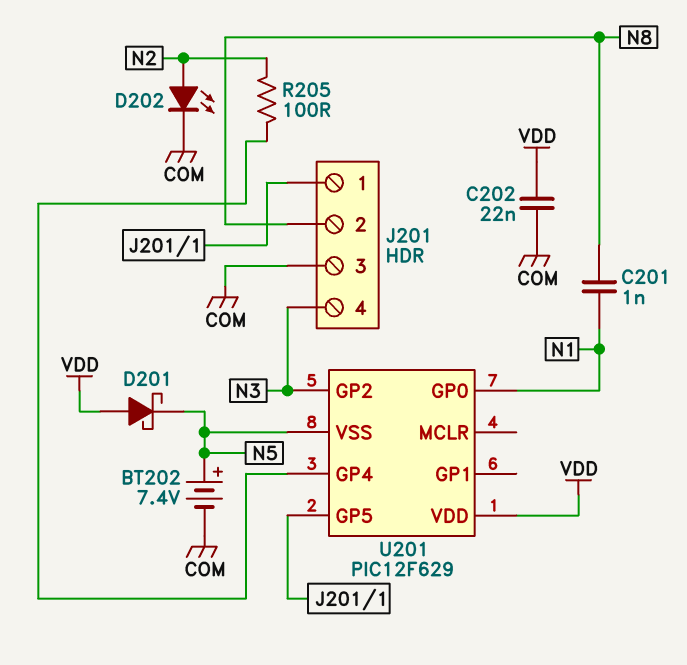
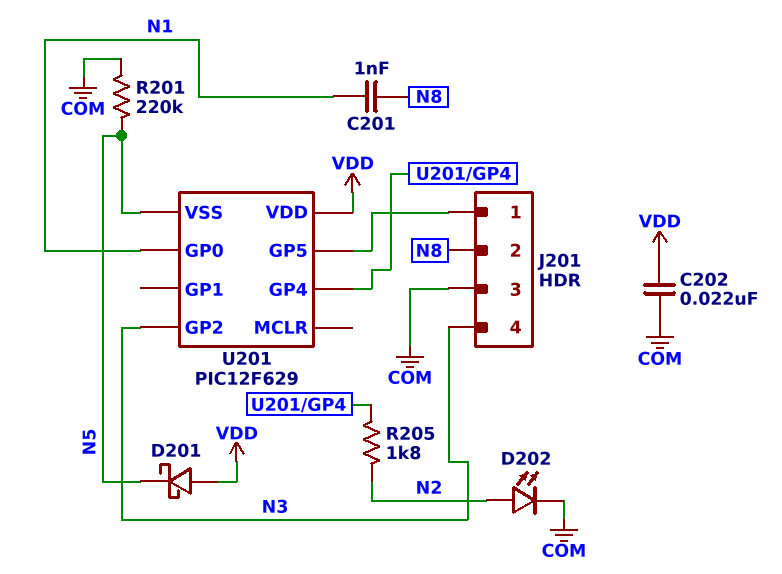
BT202: 7.4V (plus N5, minus COM) -> none
R201: none -> 220k (COM, N5)
R205: 100 (N2, U201/GP4) -> 1.8k (N2, U201/GP4)

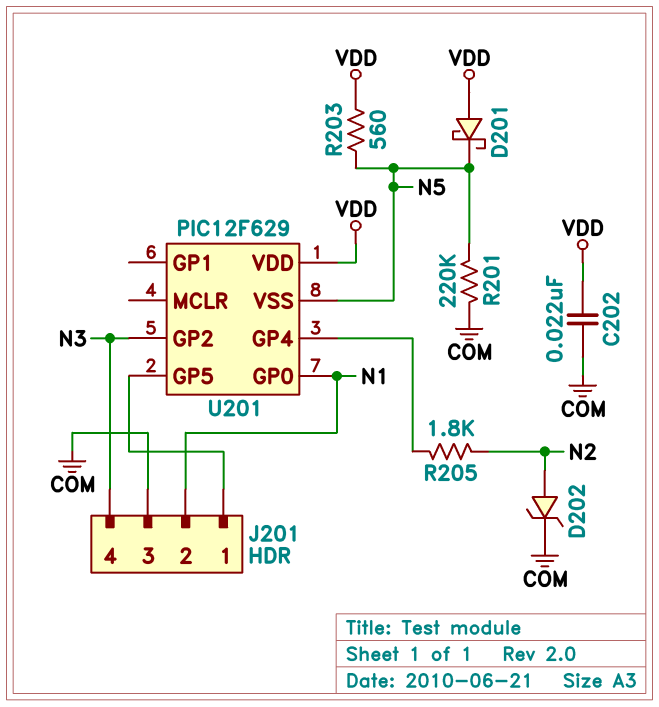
C201: 1nF (N1, N8) -> none
D202: LED (A N2, K COM) -> zener (A N2, K COM)
J201 pin 2: N8 -> N1
R203: none -> 560 (N5, VDD)

